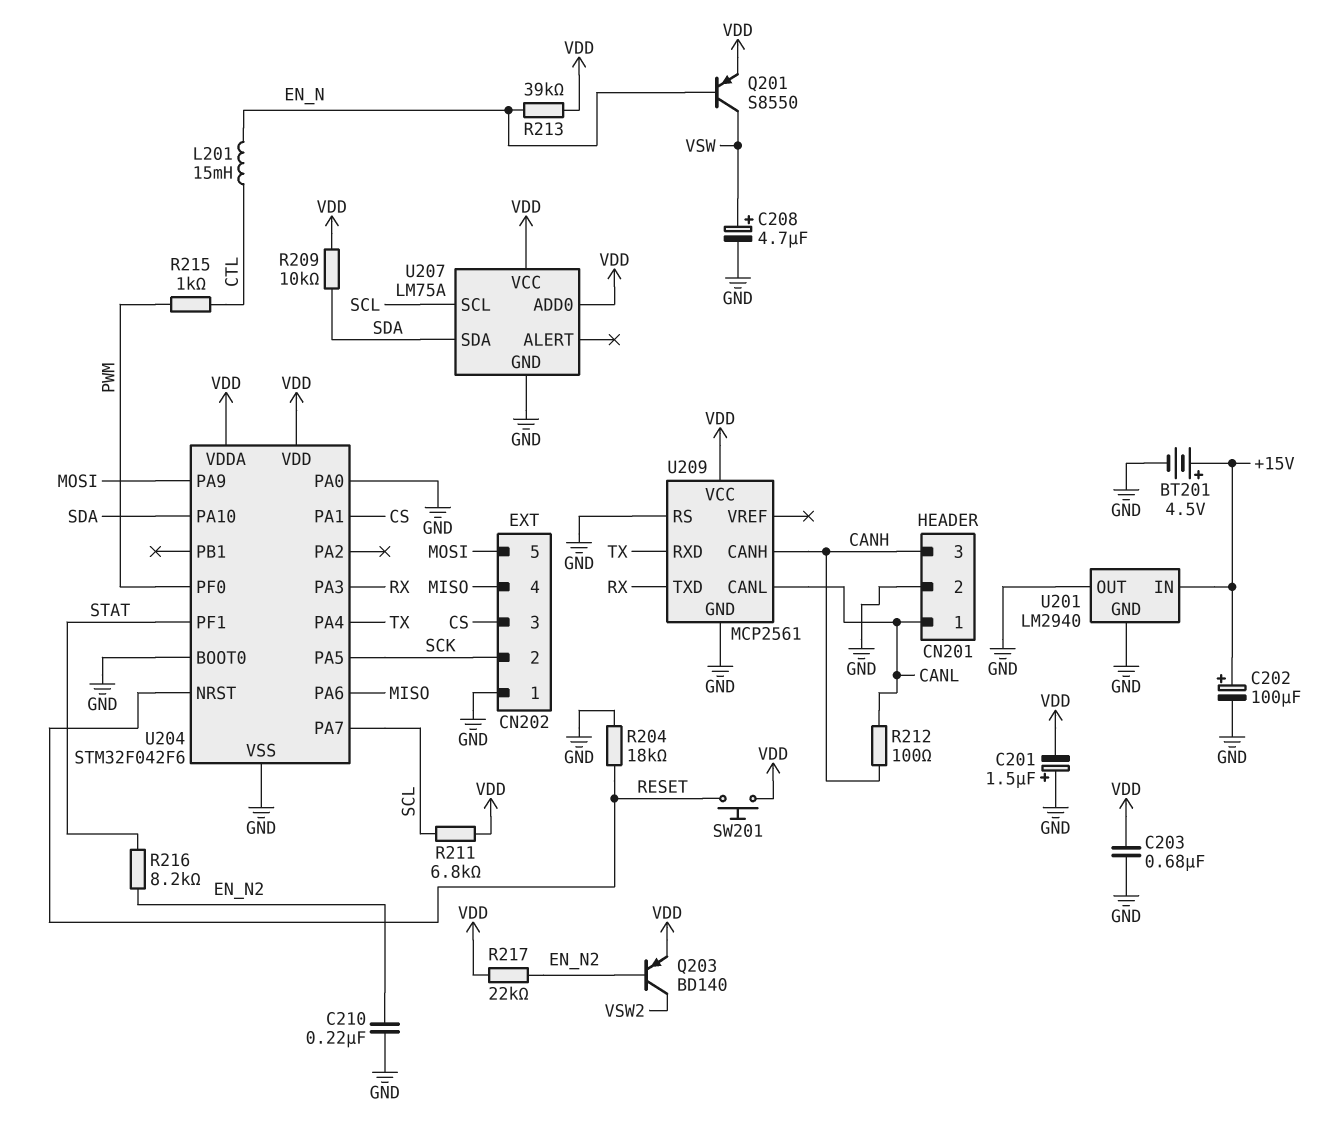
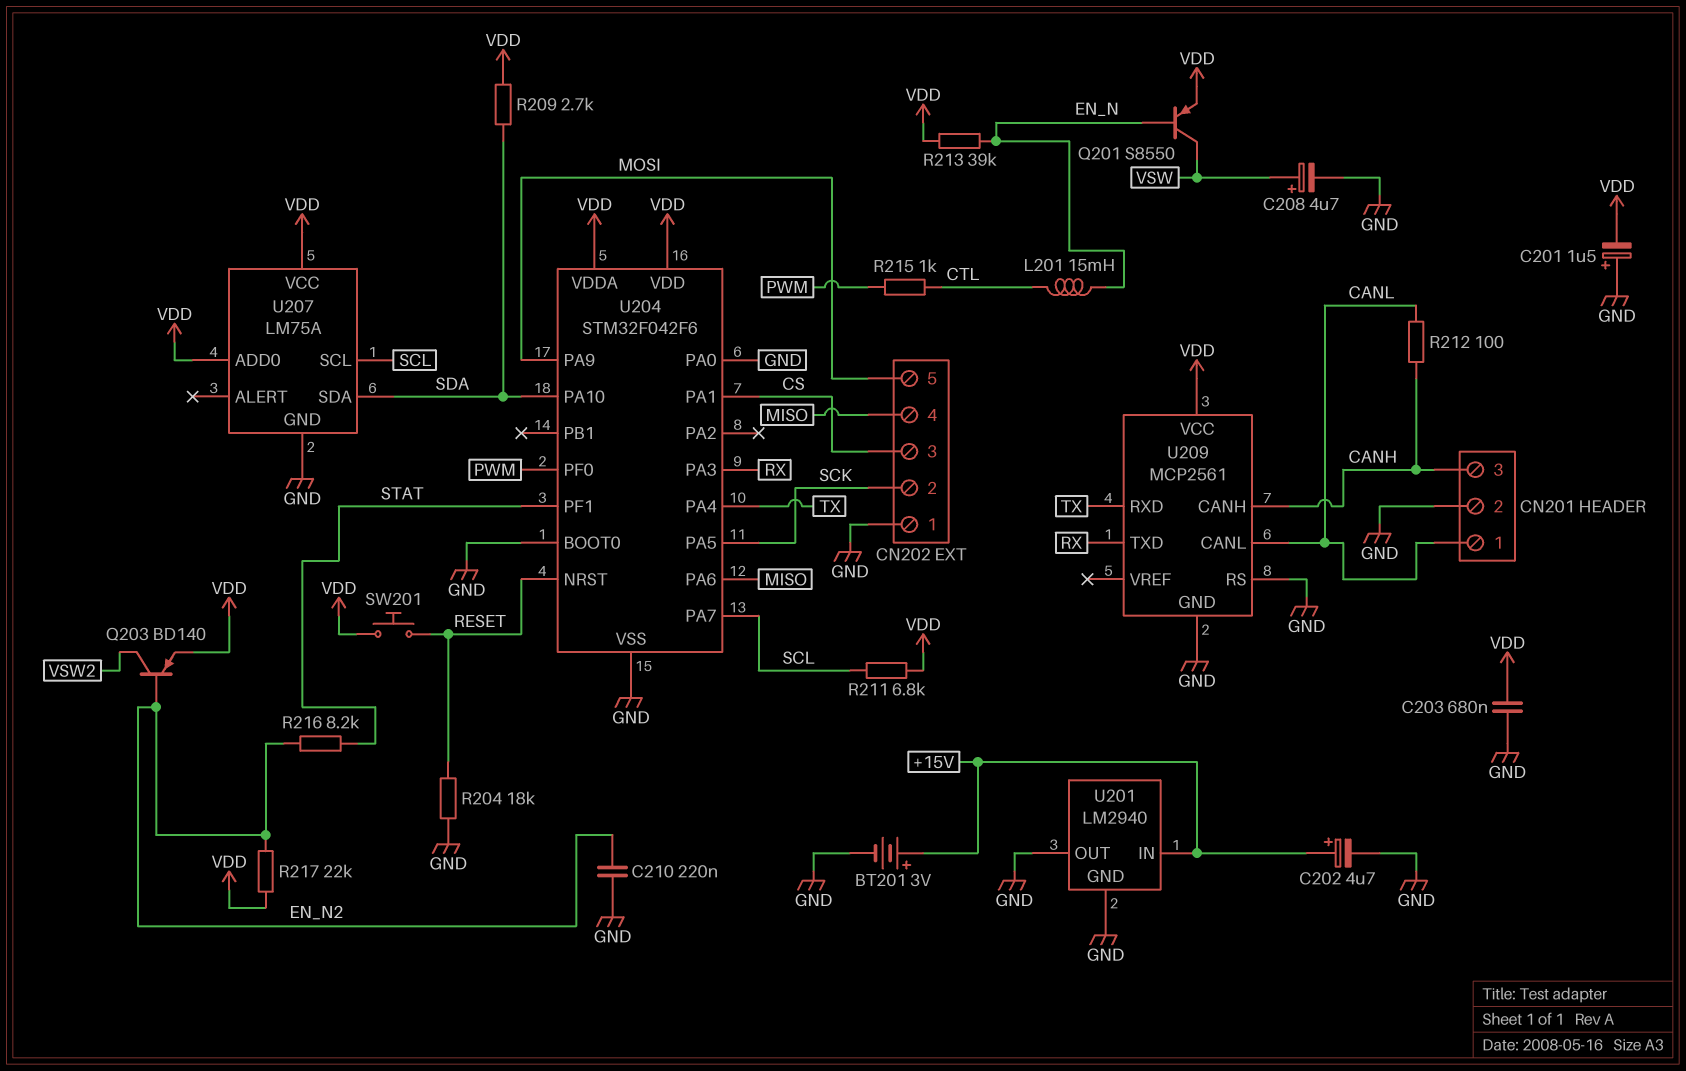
BT201: 4.5V (plus +15V, minus GND) -> 3V (plus +15V, minus GND)
C202: 100uF (plus +15V, minus GND) -> 4.7uF (plus +15V, minus GND)
R209: 10k (SDA, VDD) -> 2.7k (SDA, VDD)

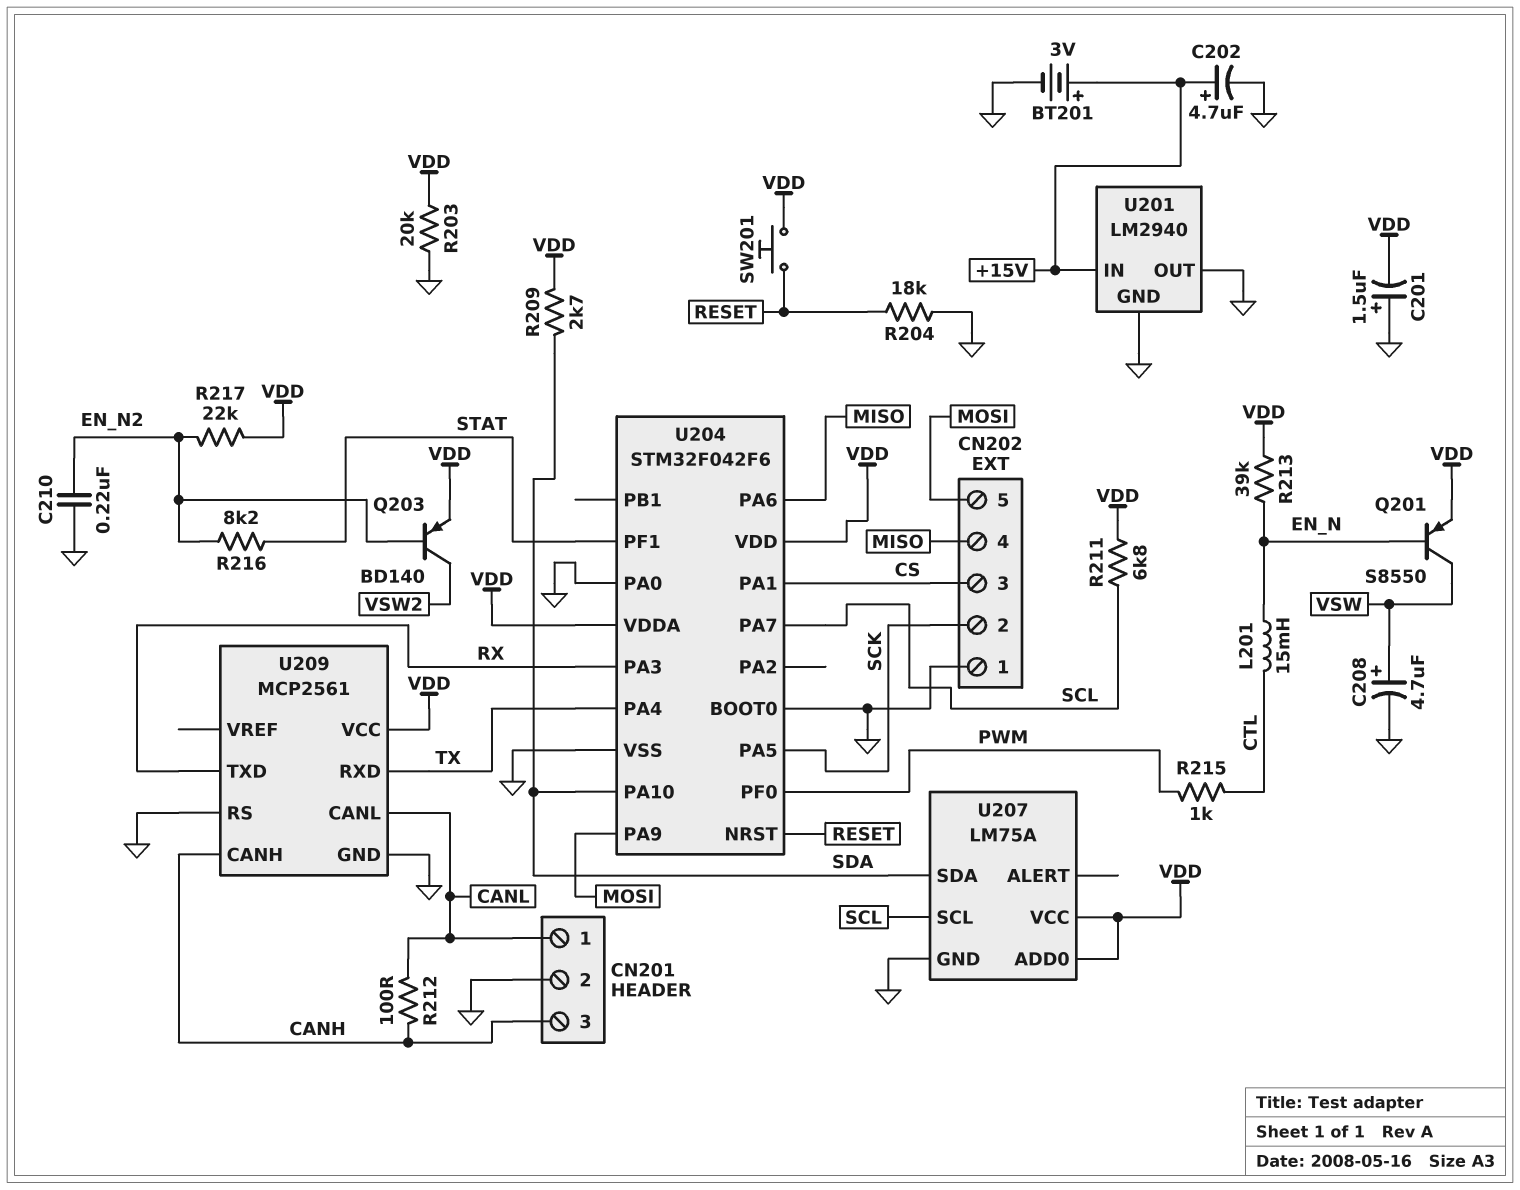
C203: 680nF (GND, VDD) -> none
R203: none -> 20k (GND, VDD)

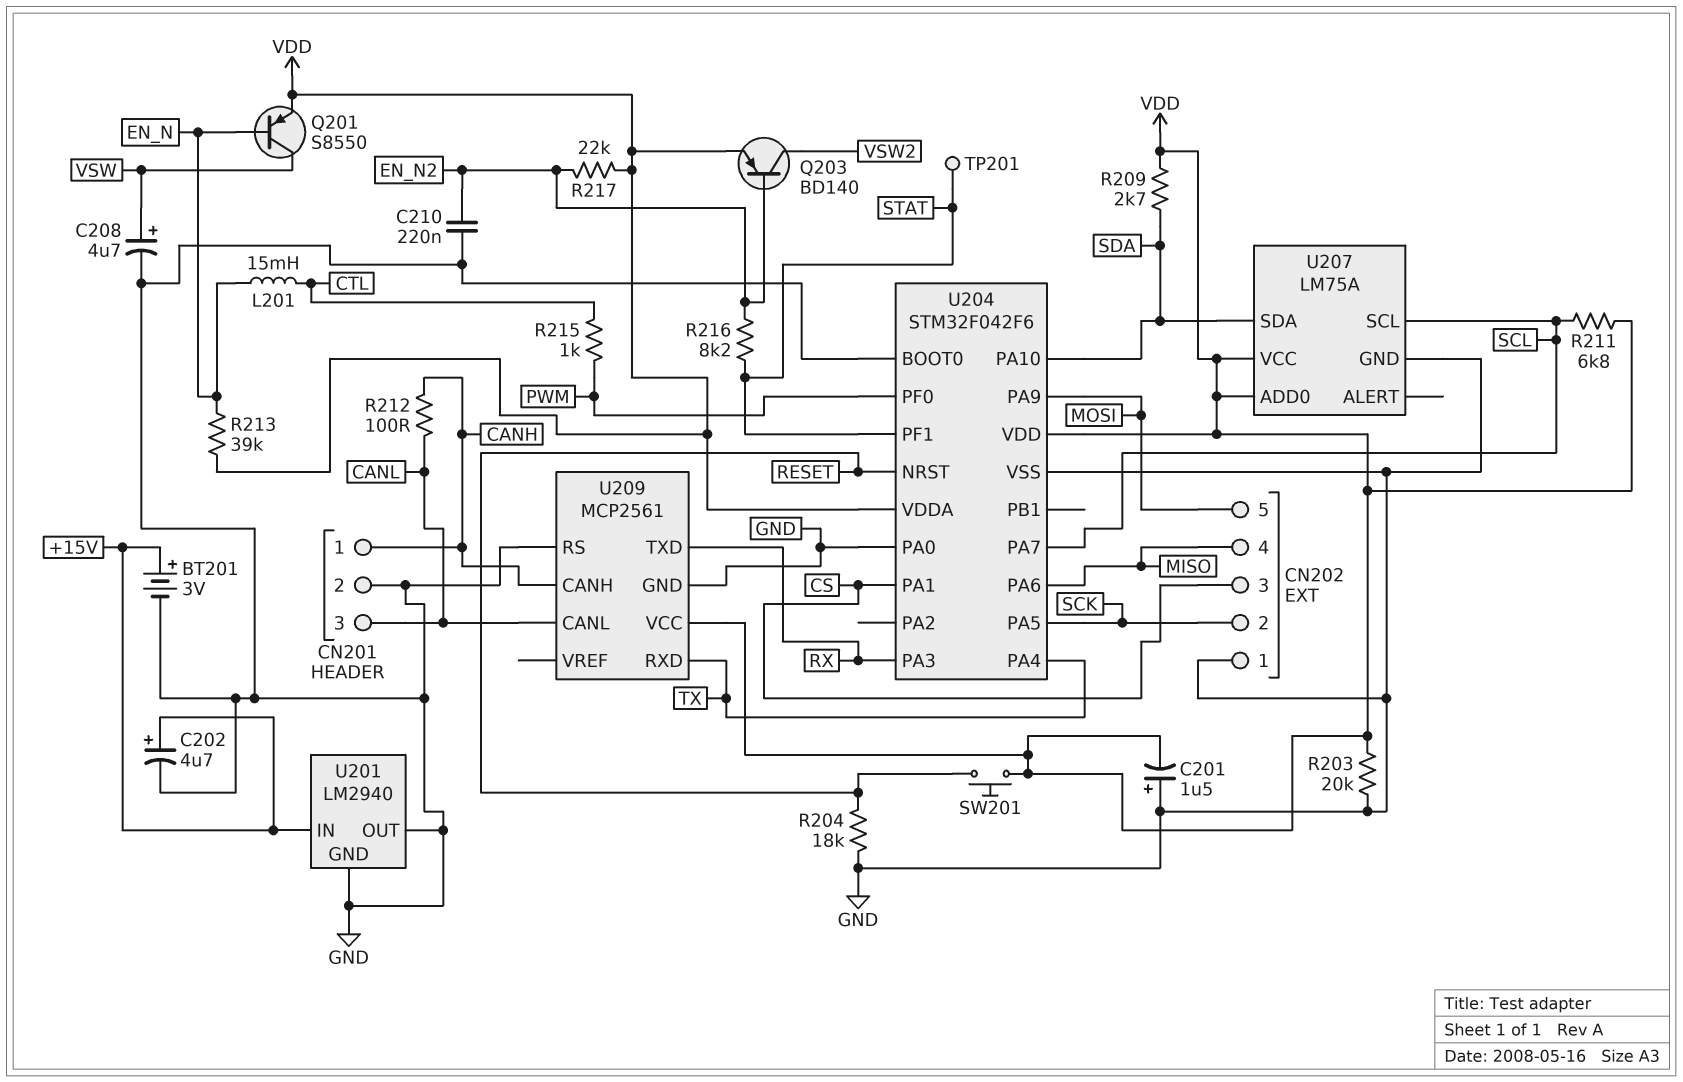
CN201 pin 1: CANL -> CANH
CN201 pin 3: CANH -> CANL
TP201: none -> test point (STAT)

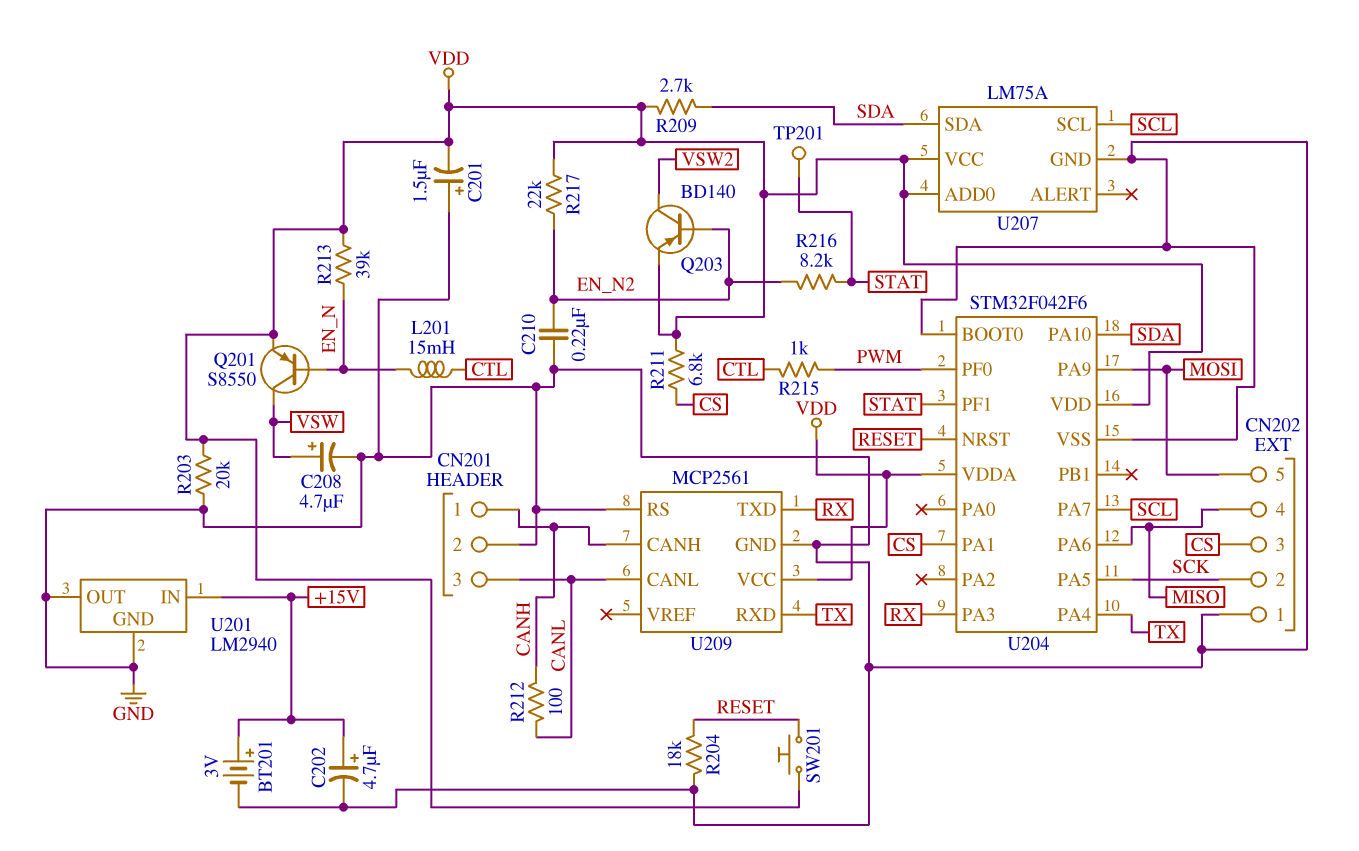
R211: 6.8k (SCL, VDD) -> 6.8k (CS, VDD)
U204 pin PA0: GND -> none

